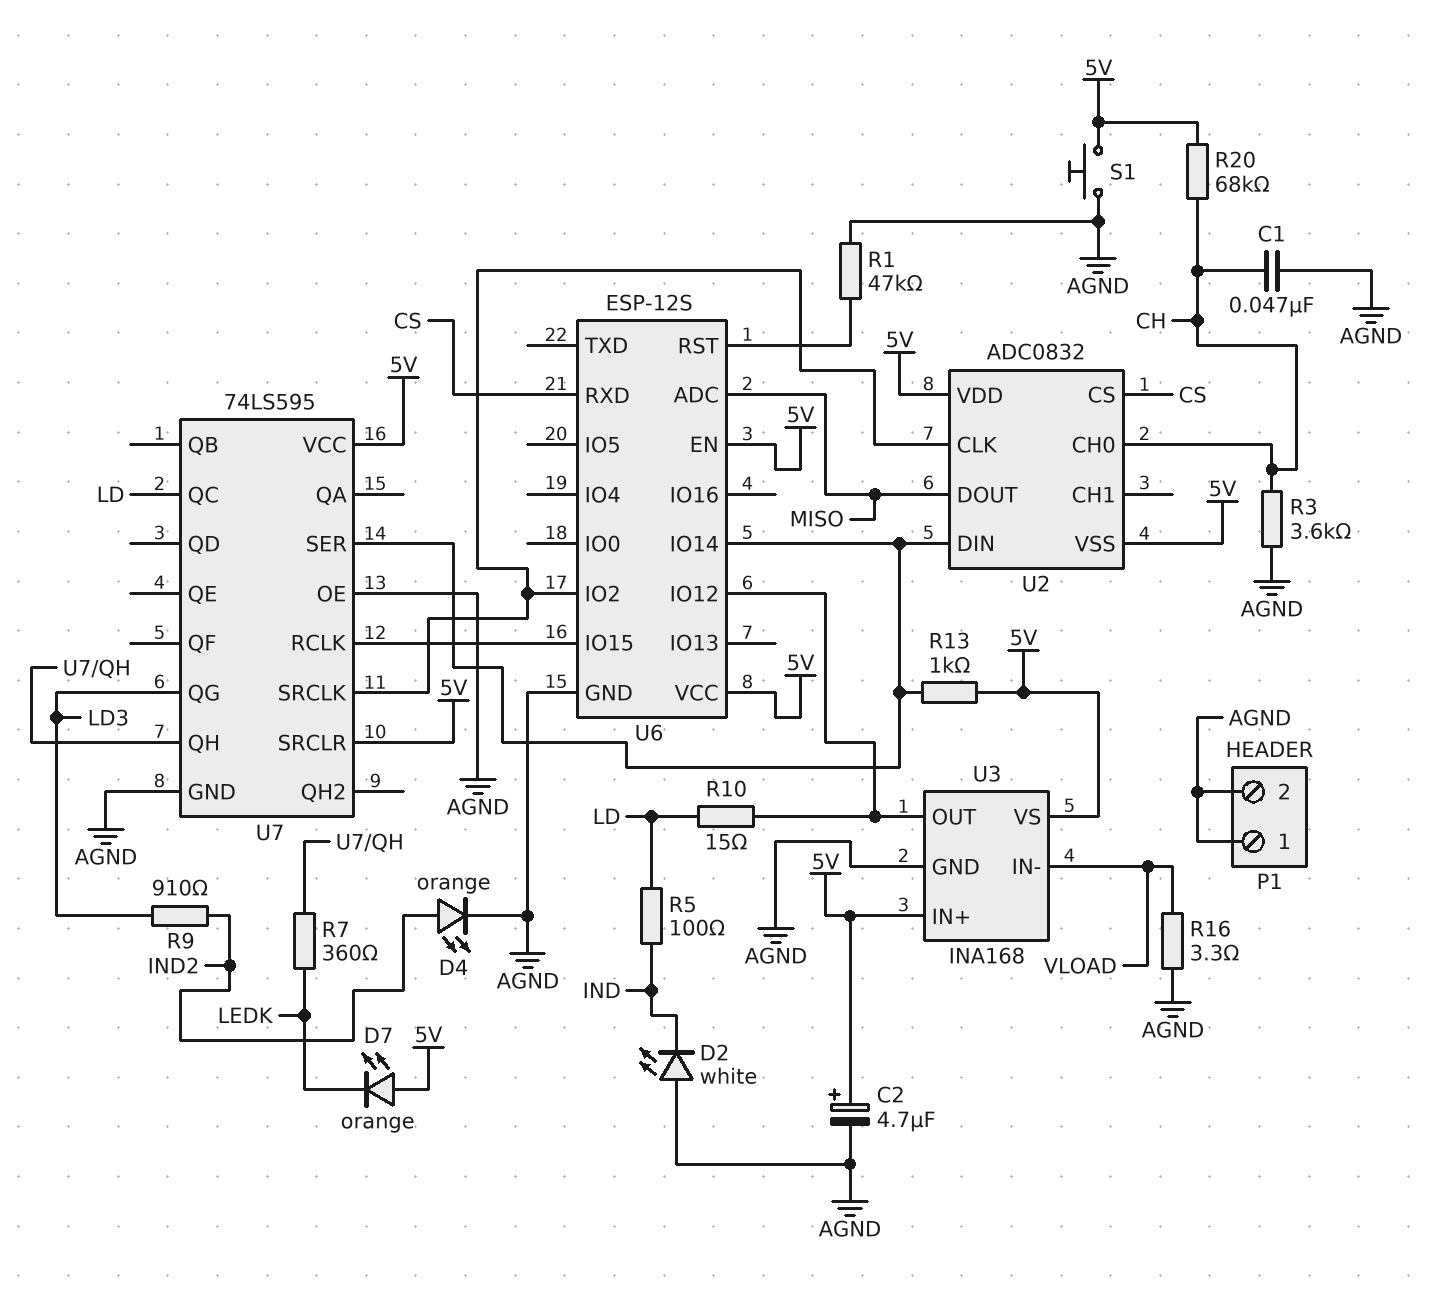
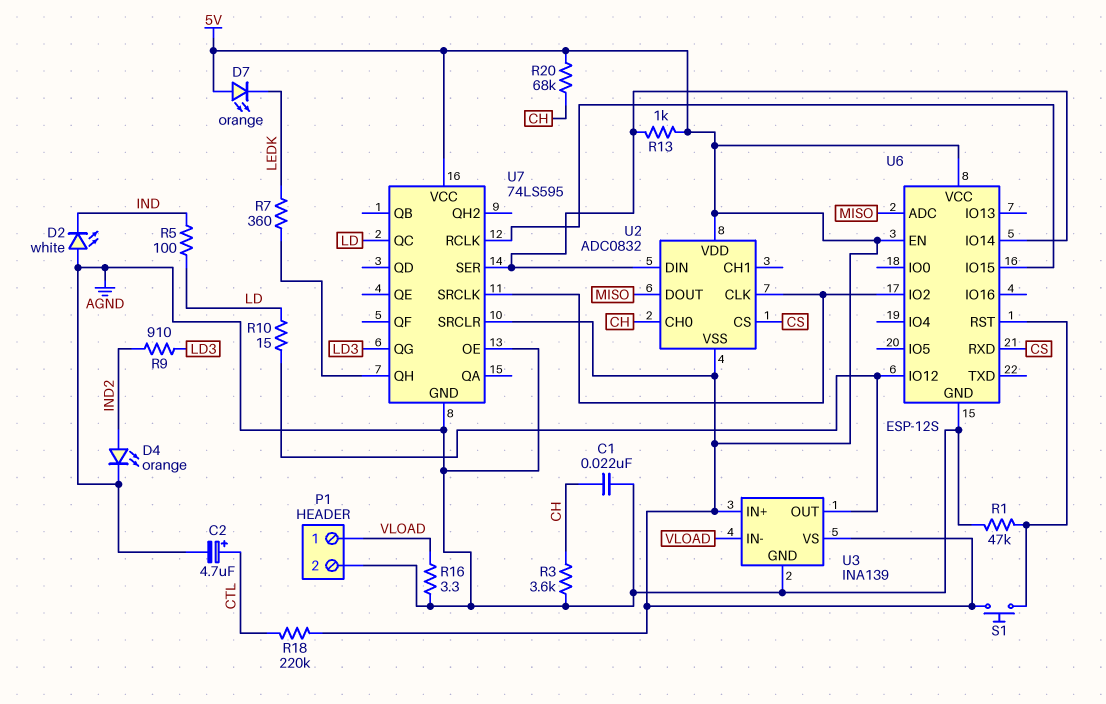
C1: 47nF (AGND, CH) -> 22nF (AGND, CH)
C2: 4.7uF (plus 5V, minus AGND) -> 4.7uF (plus CTL, minus AGND)
P1 pin 1: AGND -> VLOAD
R18: none -> 220k (5V, CTL)
S1: button (5V, AGND) -> button (5V, U6/RST)
U3: INA168 -> INA139

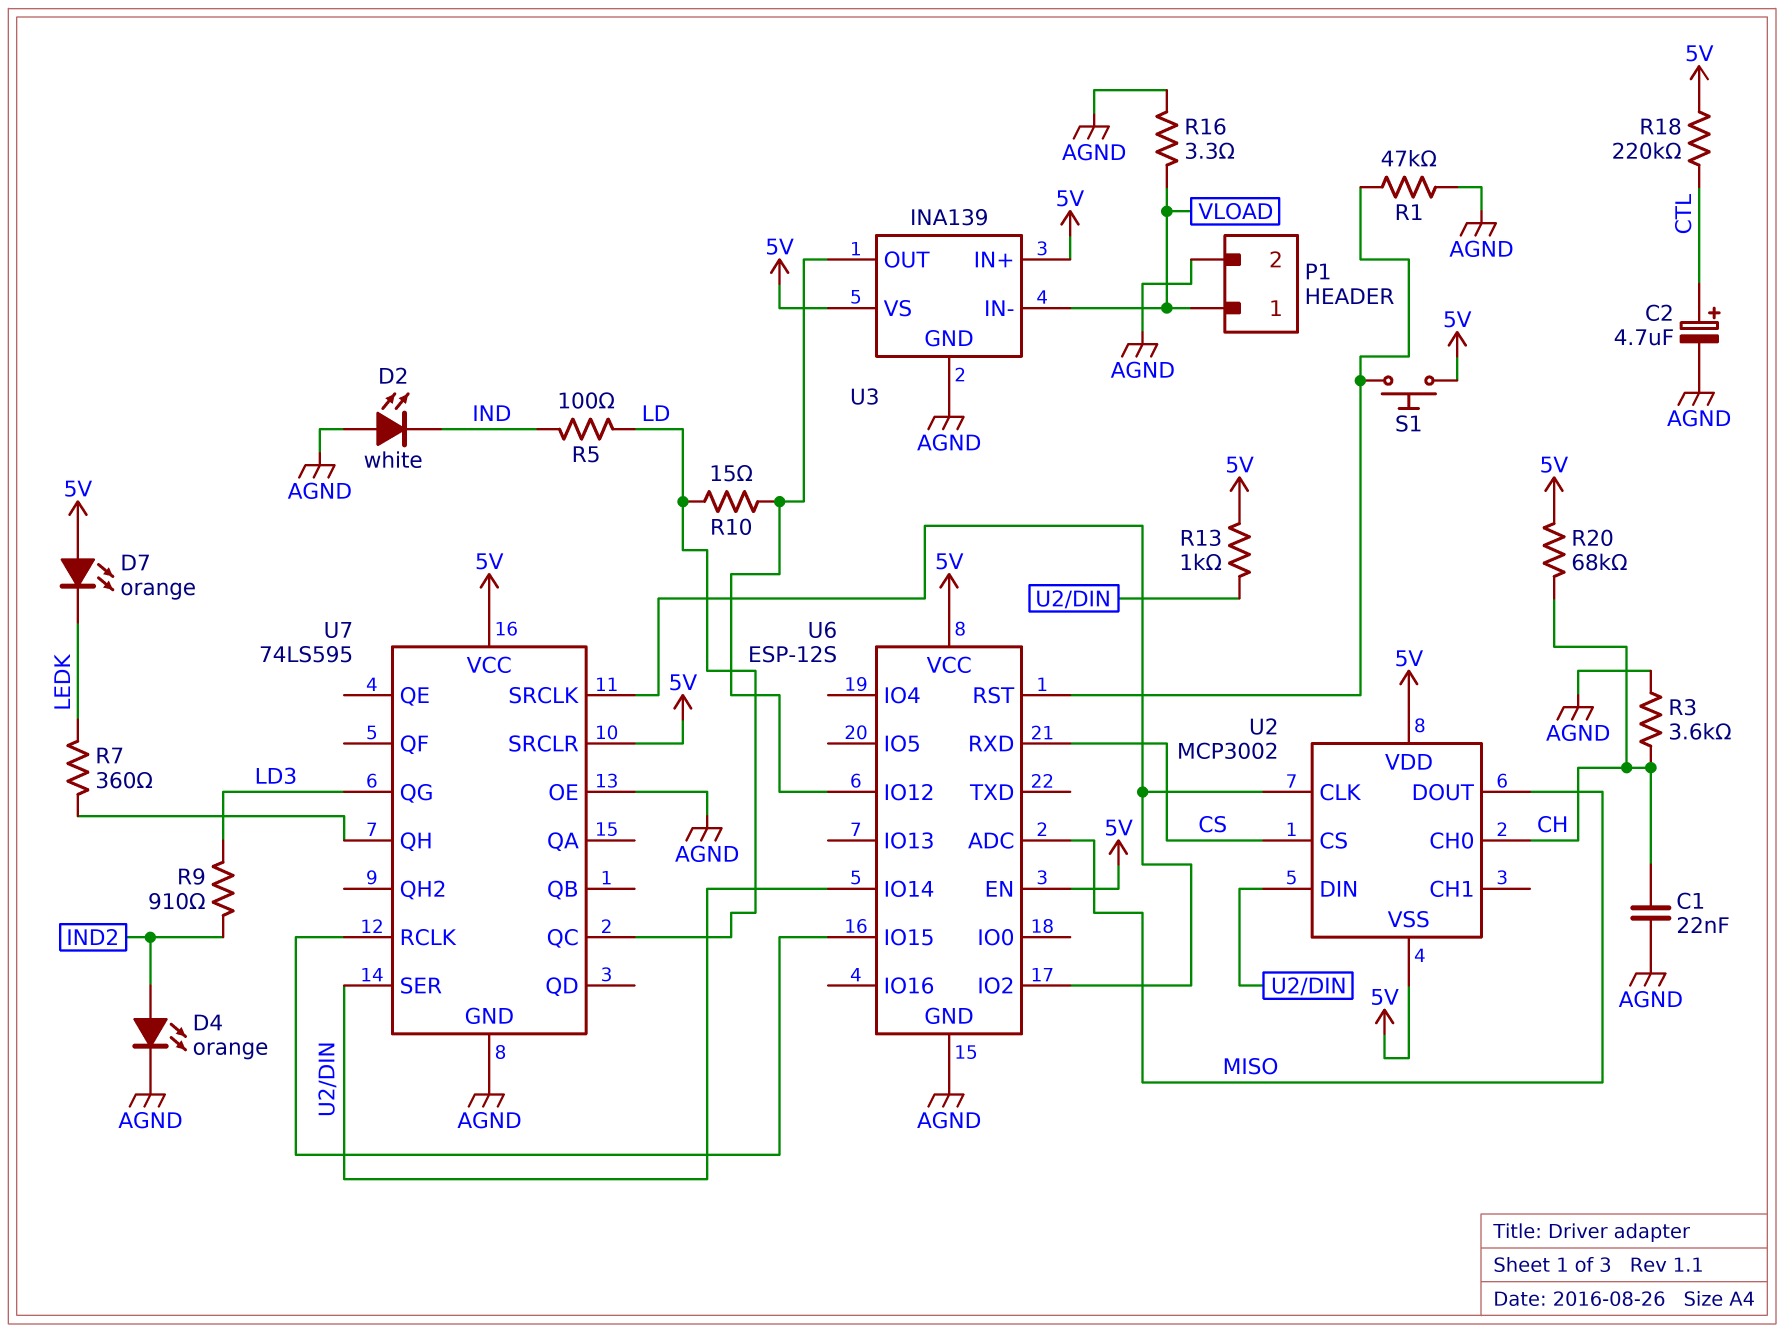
U2: ADC0832 -> MCP3002

